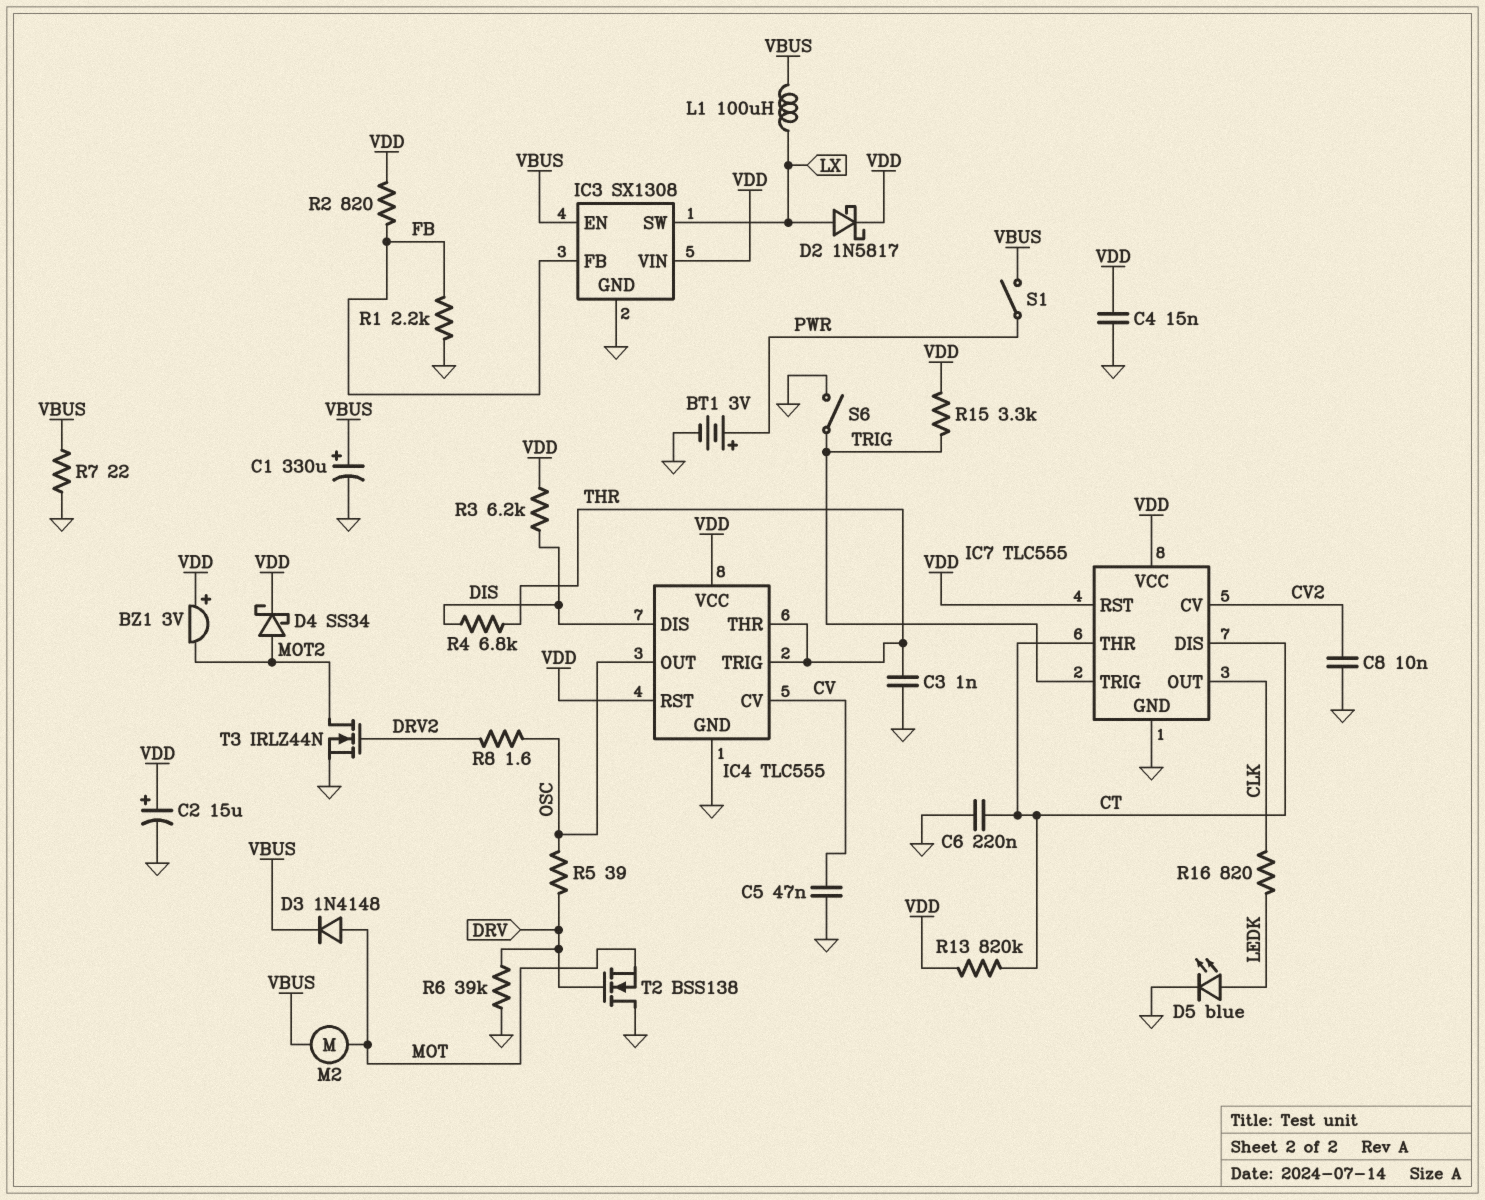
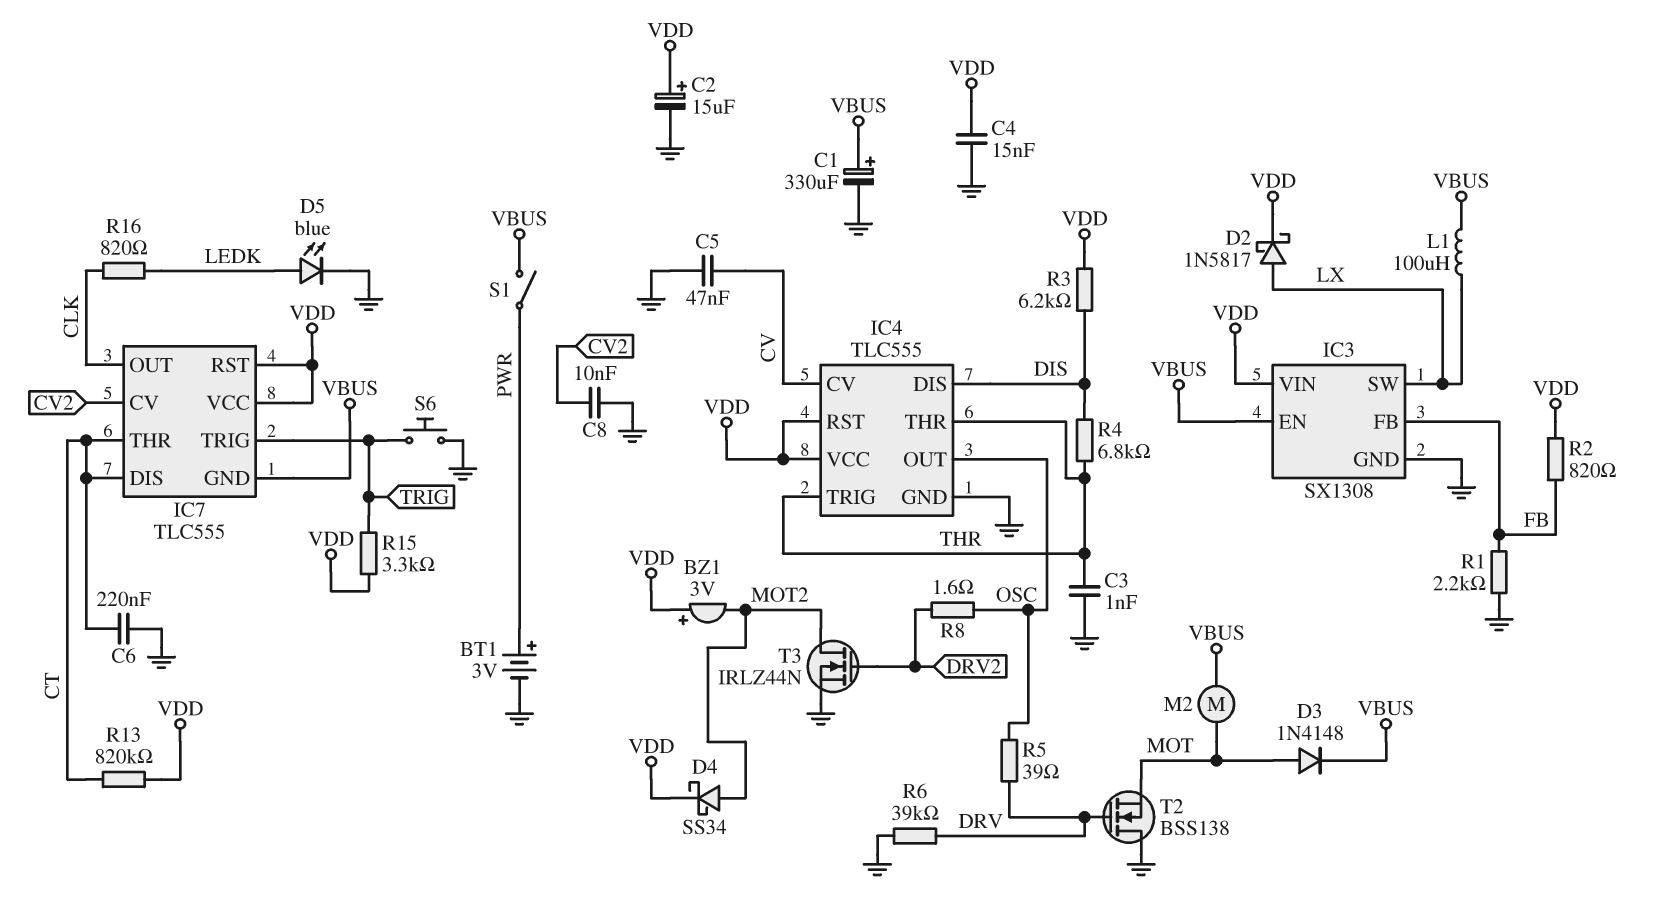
IC7 pin GND: GND -> VBUS
R7: 22 (GND, VBUS) -> none
S6: switch (GND, TRIG) -> button (GND, TRIG)

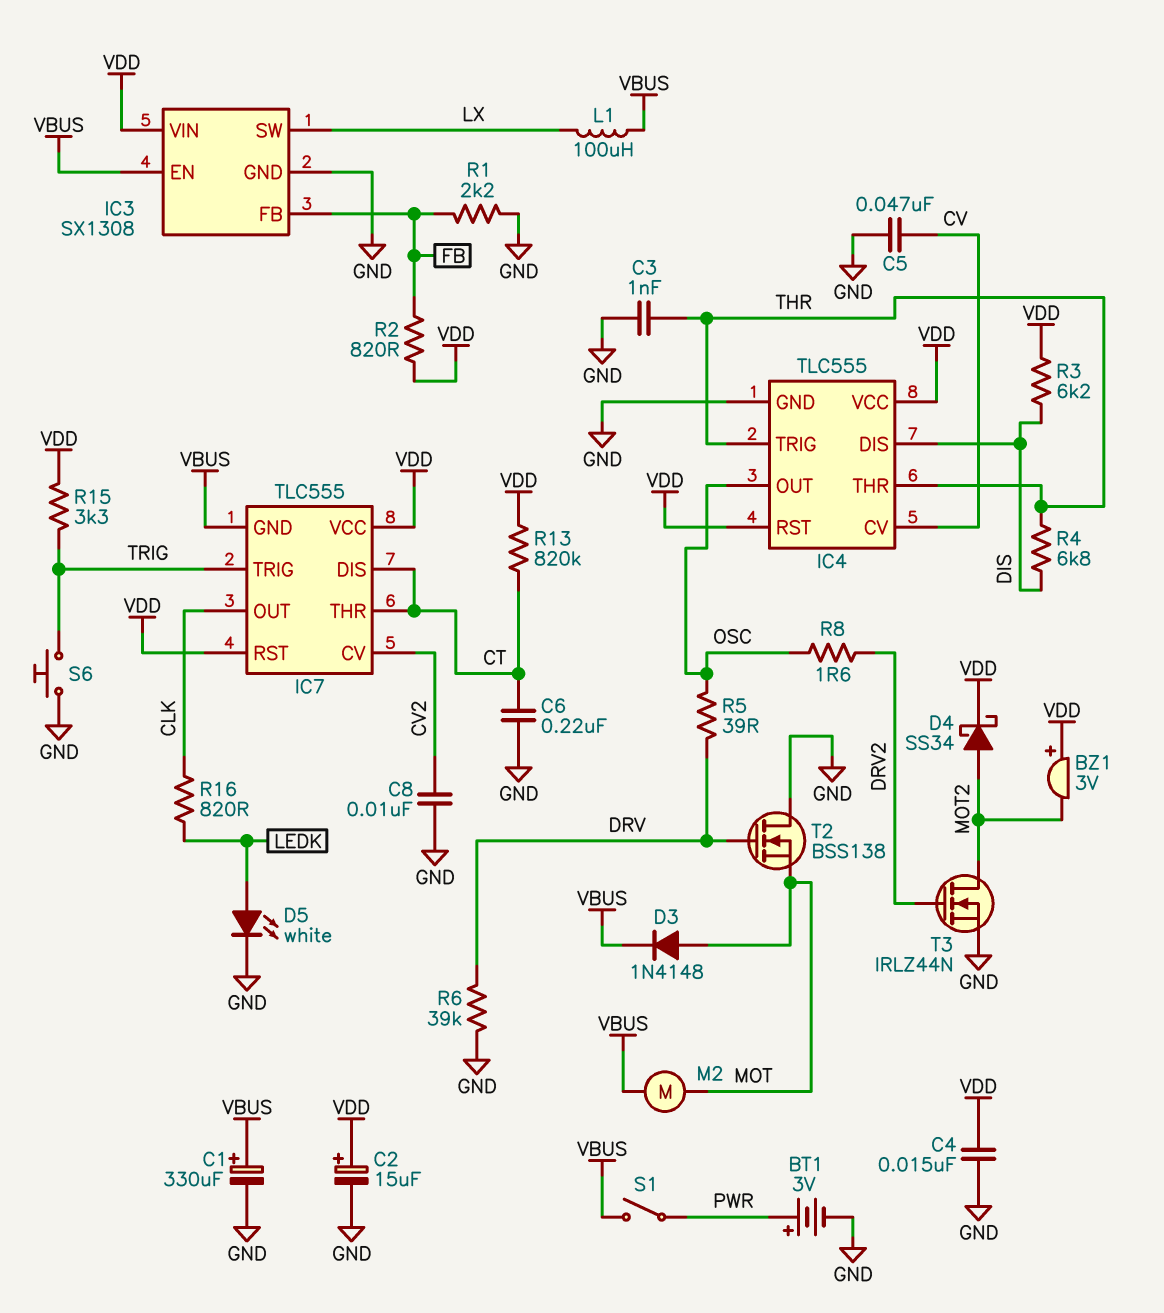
D2: schottky 1N5817 (A LX, K VDD) -> none
D5: LED blue (A LEDK, K GND) -> LED white (A LEDK, K GND)

